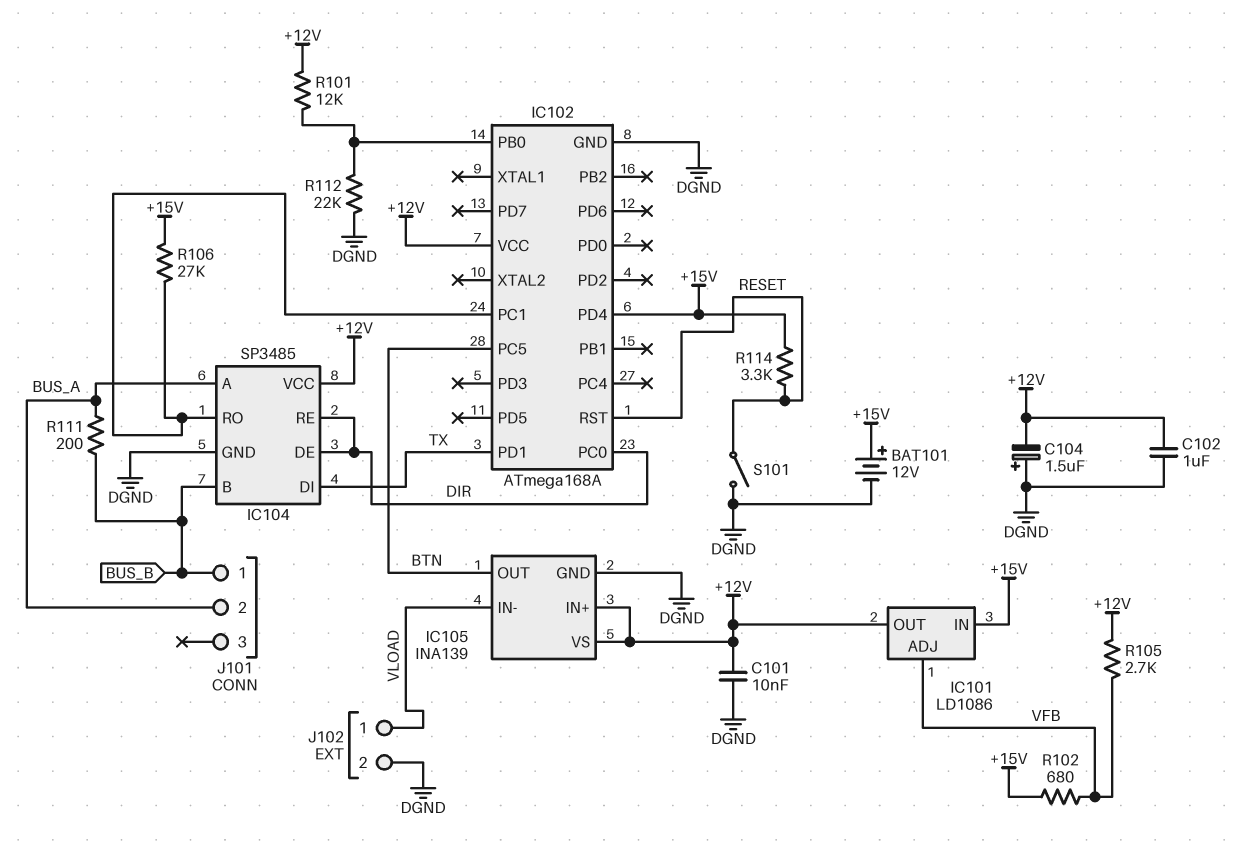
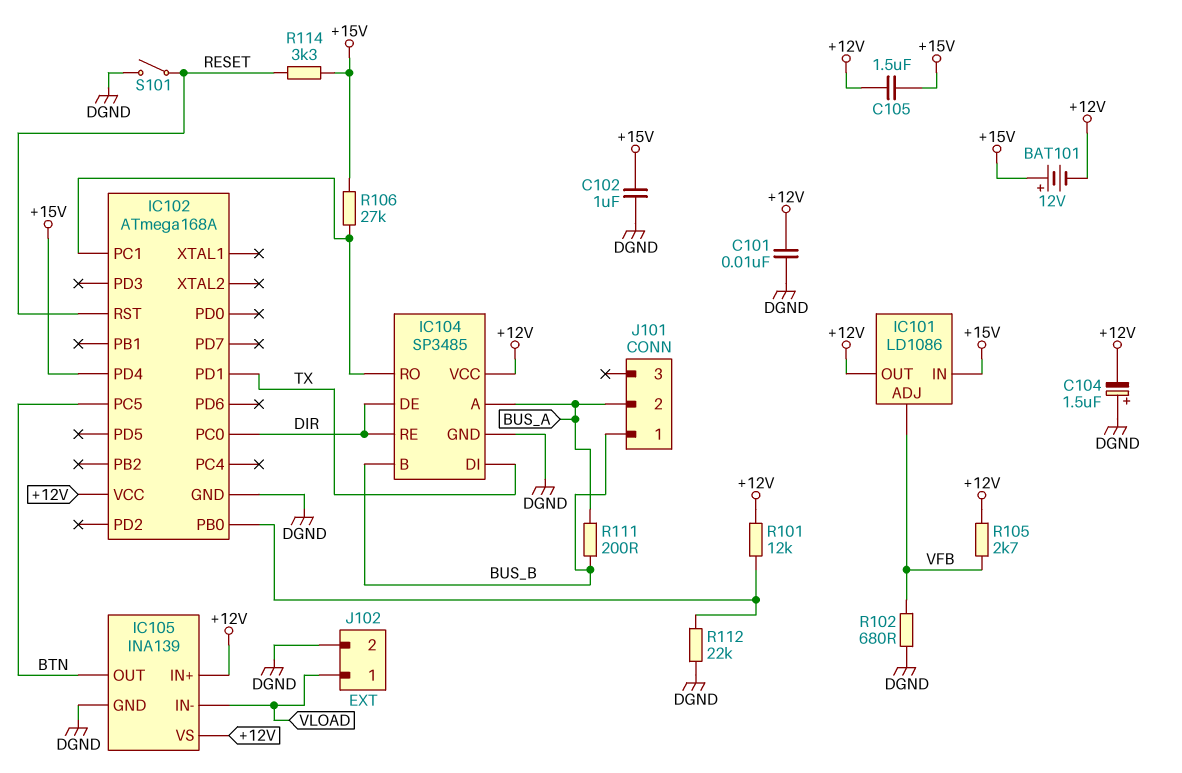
BAT101: 12V (plus +15V, minus DGND) -> 12V (plus +15V, minus +12V)
C102: 1uF (+12V, DGND) -> 1uF (+15V, DGND)
C105: none -> 1.5uF (+12V, +15V)
R102: 680 (+15V, VFB) -> 680 (DGND, VFB)

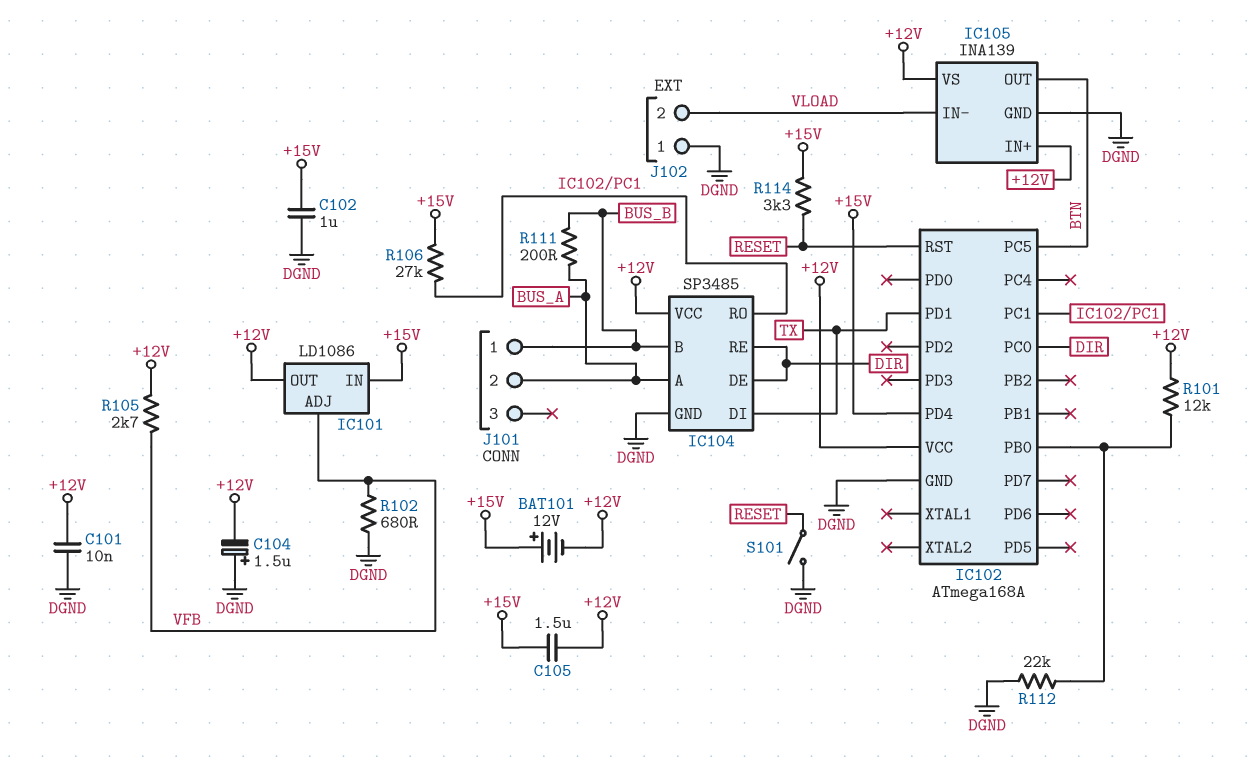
J102 pin 1: VLOAD -> DGND
J102 pin 2: DGND -> VLOAD

